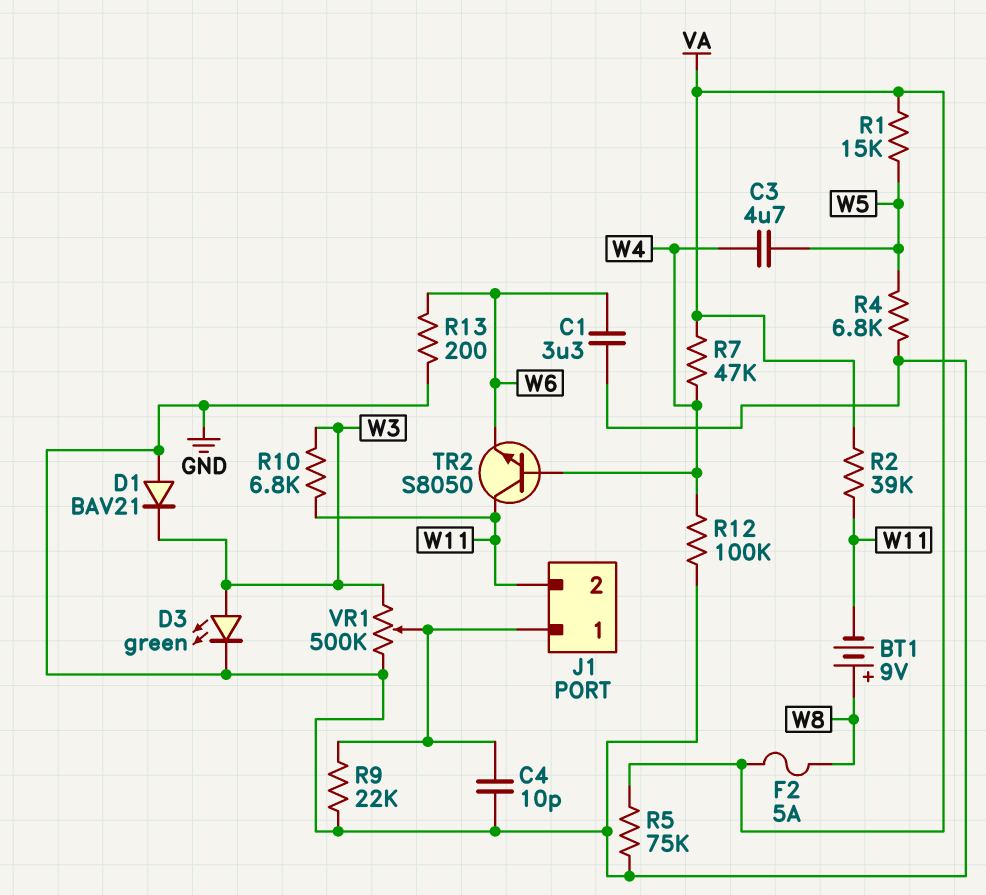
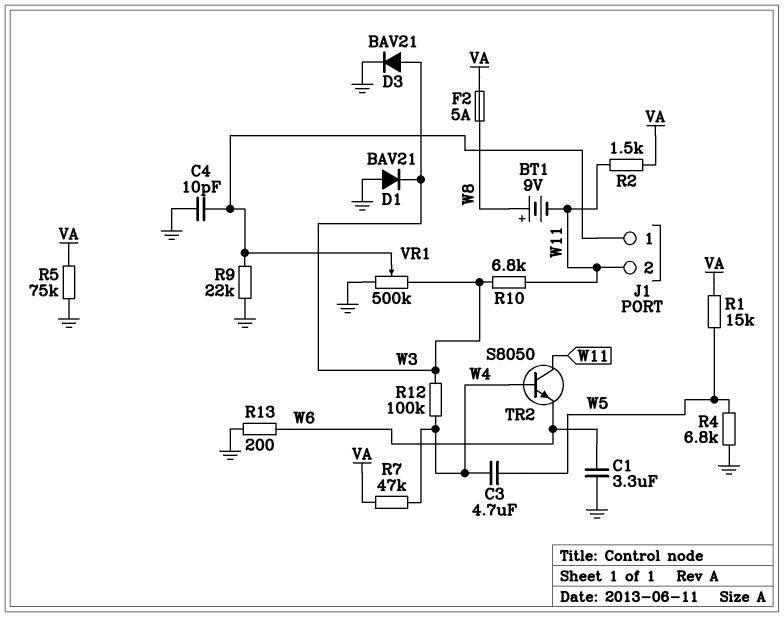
D3: LED green (A W3, K GND) -> diode BAV21 (A W3, K GND)
R2: 39k (VA, W11) -> 1.5k (VA, W11)
R12: 100k (GND, W4) -> 100k (W3, W4)

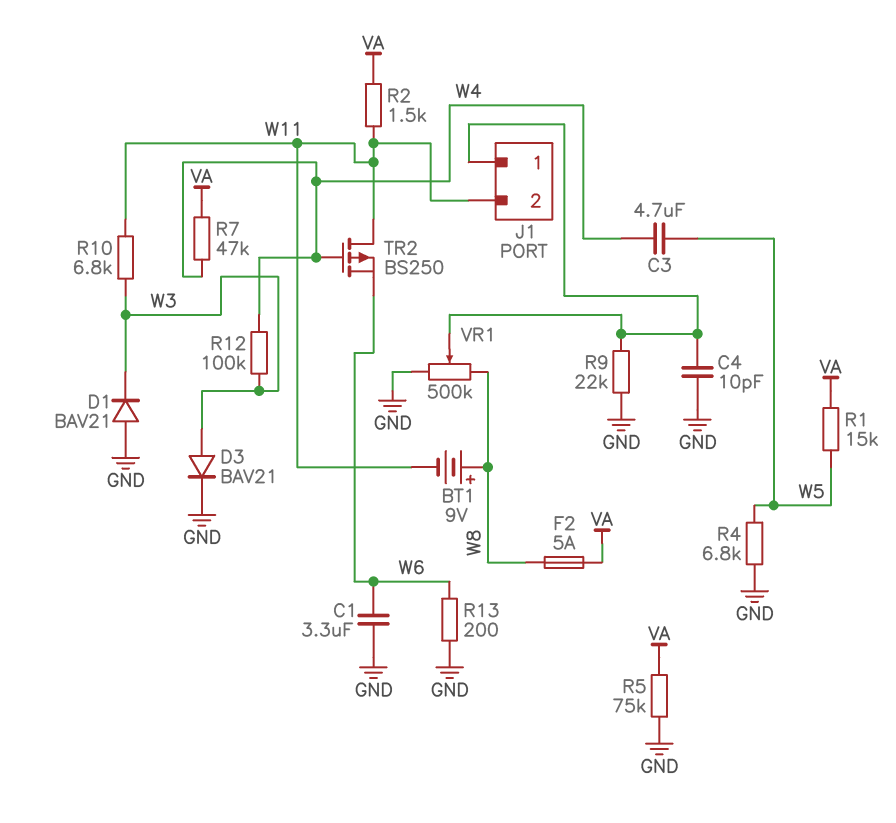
TR2: NPN S8050 (B W4, C W11, E W6) -> PMOS BS250 (G W4, D W11, S W6)
VR1: 500k (GND, W3, wiper J1/1) -> 500k (GND, W8, wiper J1/1)

